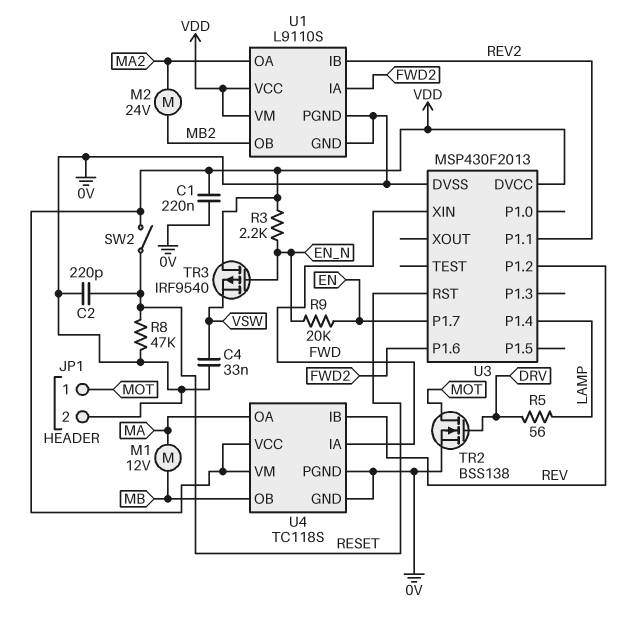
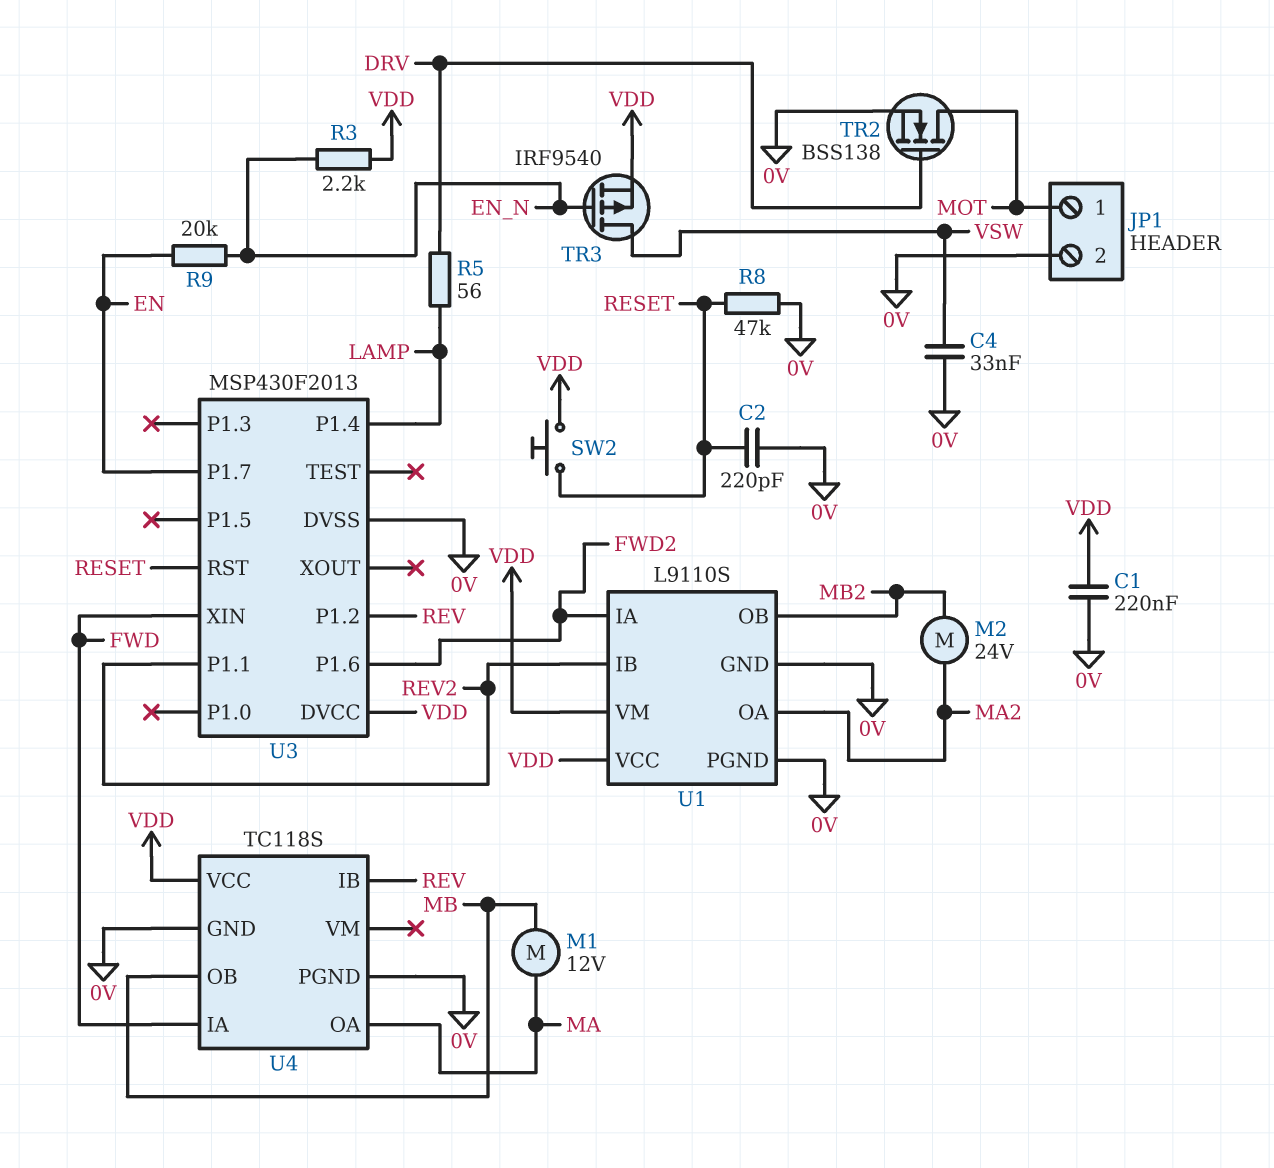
SW2: switch (RESET, VDD) -> button (RESET, VDD)
TR3: PMOS IRF9540 (G EN_N, D VDD, S VSW) -> PMOS IRF9540 (G EN_N, D VSW, S VDD)
U4 pin VM: VDD -> none

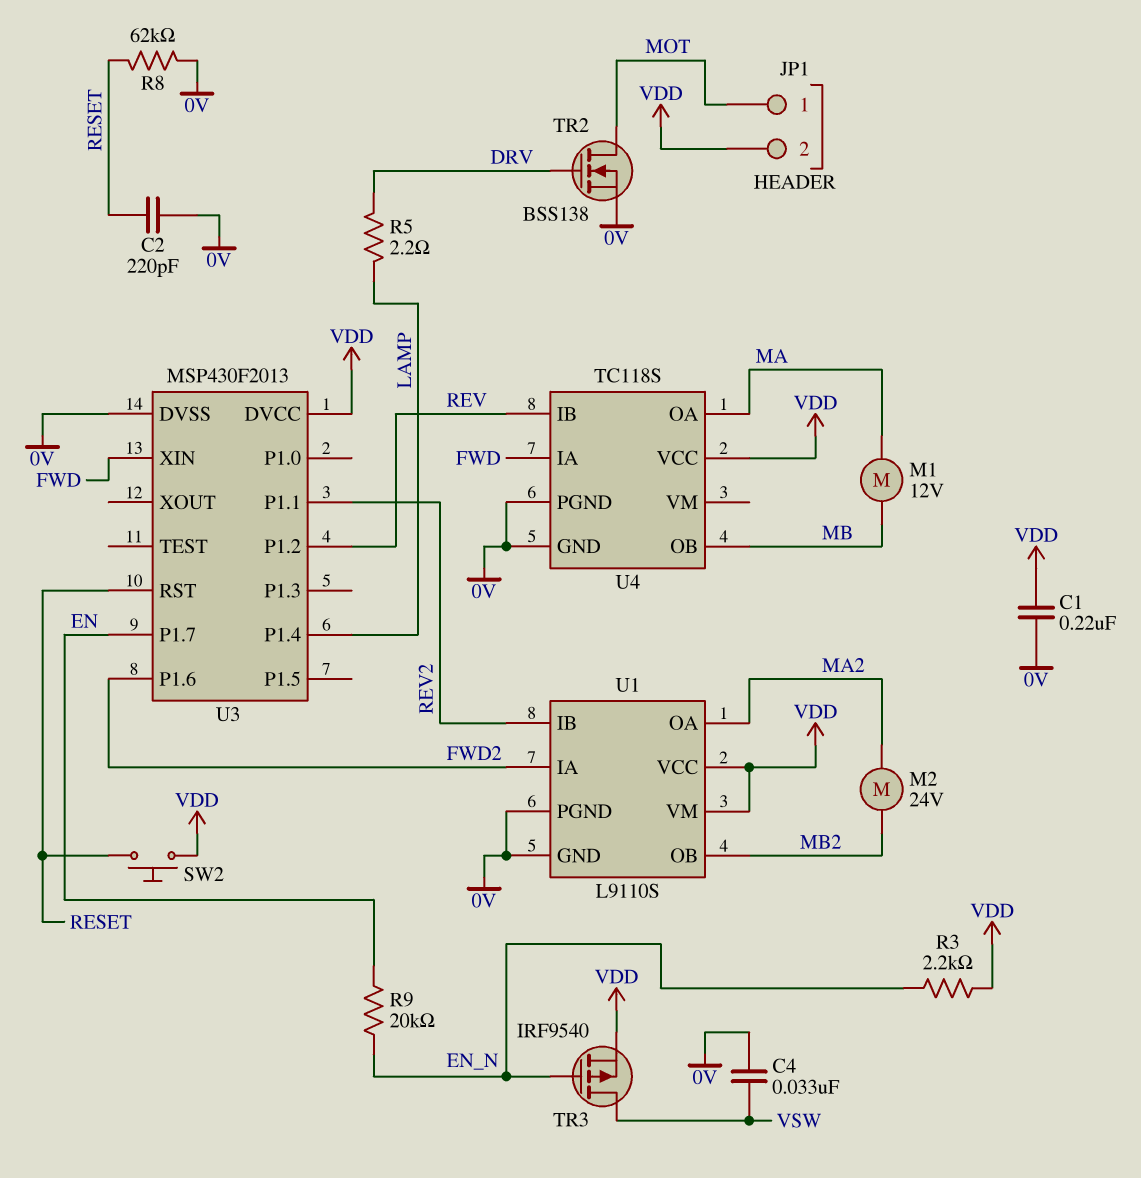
JP1 pin 2: 0V -> VDD
R5: 56 (DRV, LAMP) -> 2.2 (DRV, LAMP)
R8: 47k (0V, RESET) -> 62k (0V, RESET)

